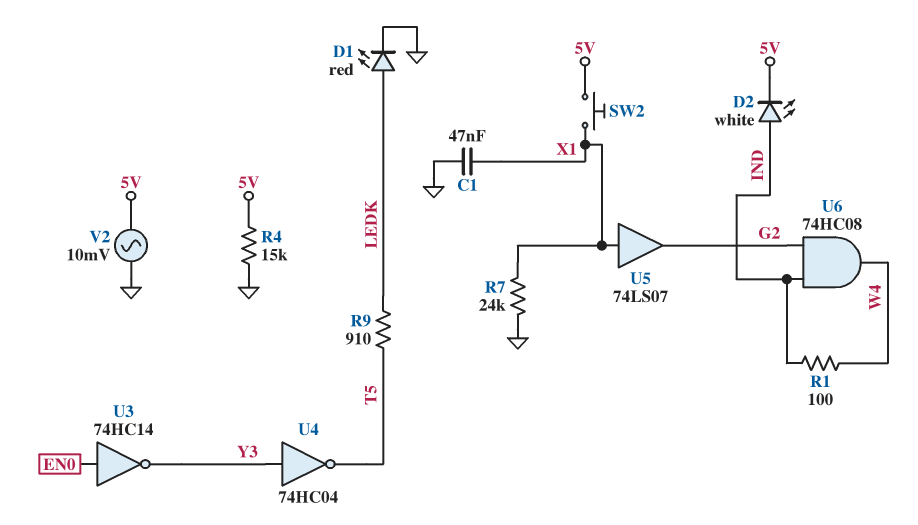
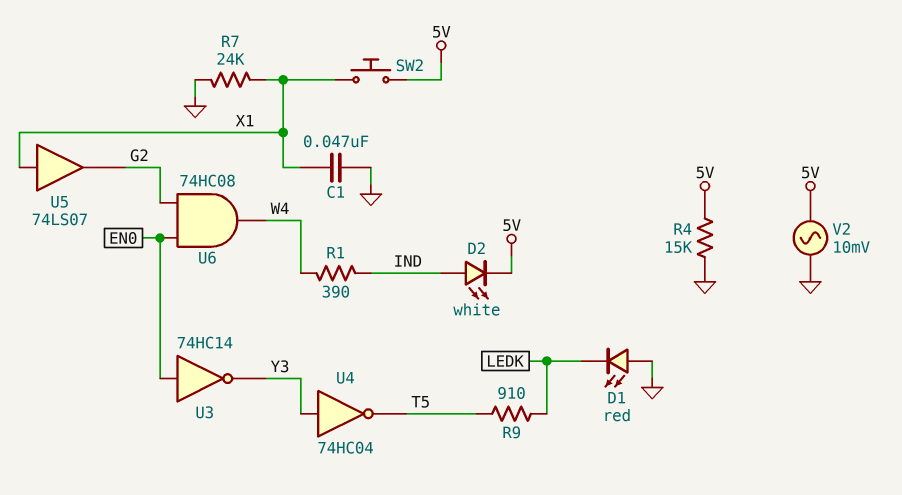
D1: LED red (A LEDK, K GND) -> LED red (A GND, K LEDK)
R1: 100 (IND, W4) -> 390 (IND, W4)
U6: AND 74HC08 (in G2, in IND, out W4) -> AND 74HC08 (in EN0, in G2, out W4)

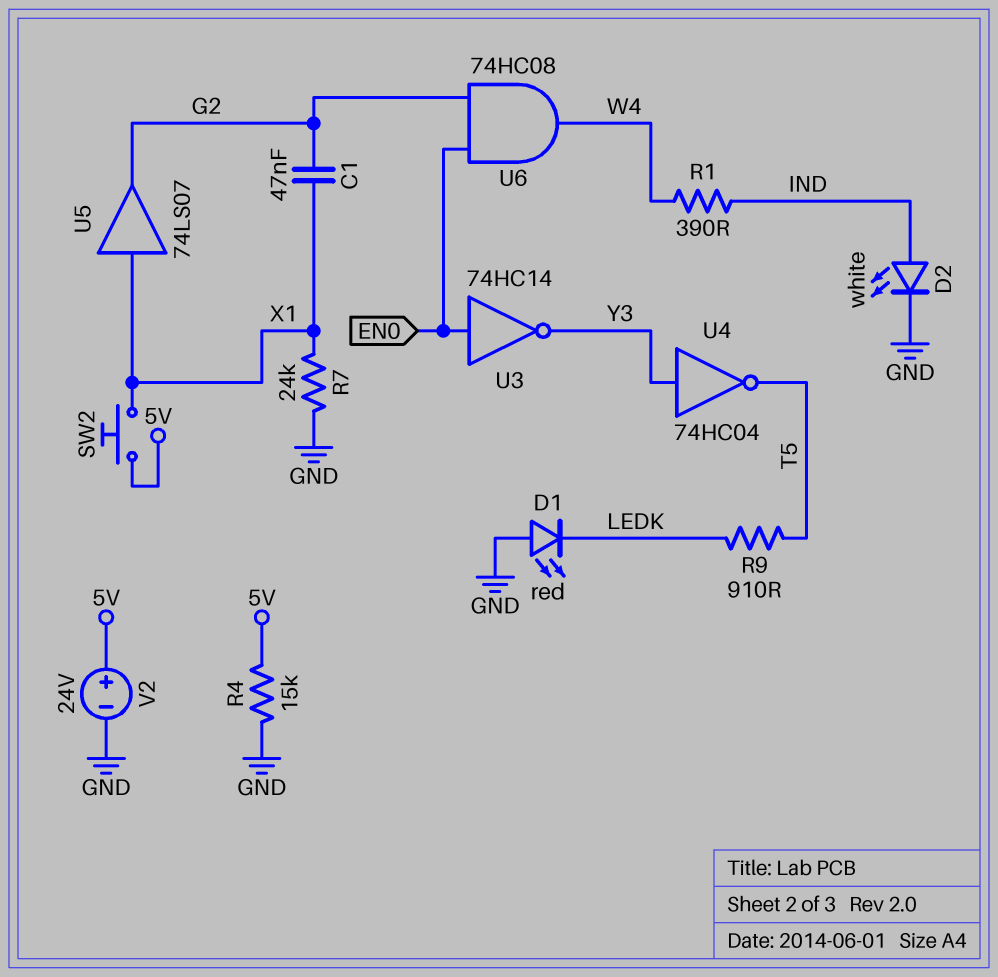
C1: 47nF (GND, X1) -> 47nF (G2, X1)
D2: LED white (A IND, K 5V) -> LED white (A IND, K GND)
V2: AC 10mV (5V, GND) -> 24V (plus 5V, minus GND)

